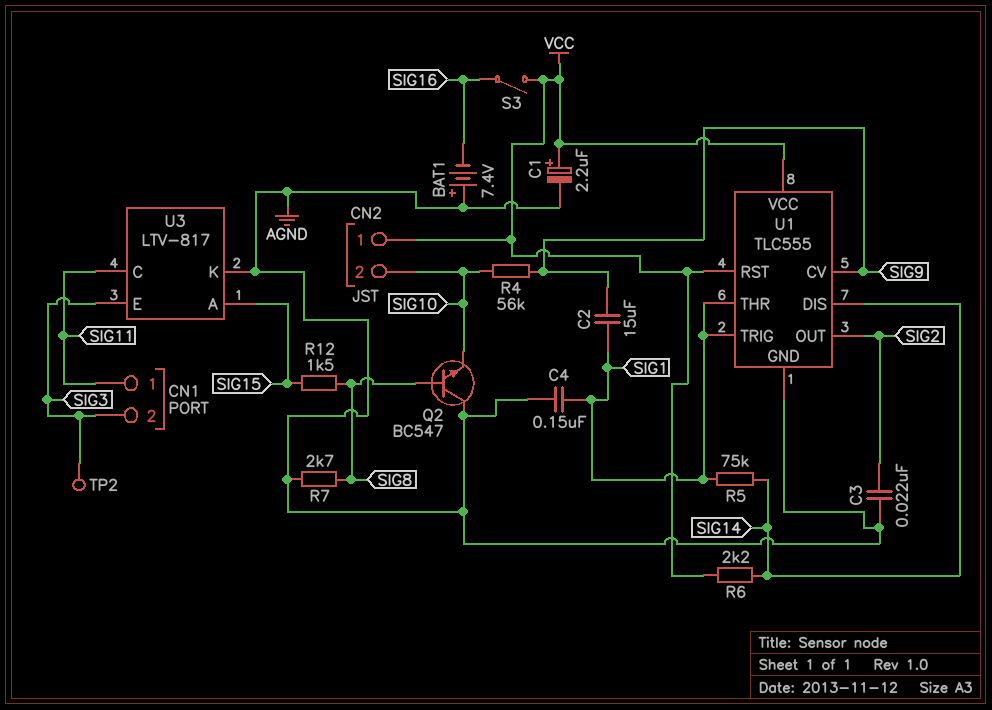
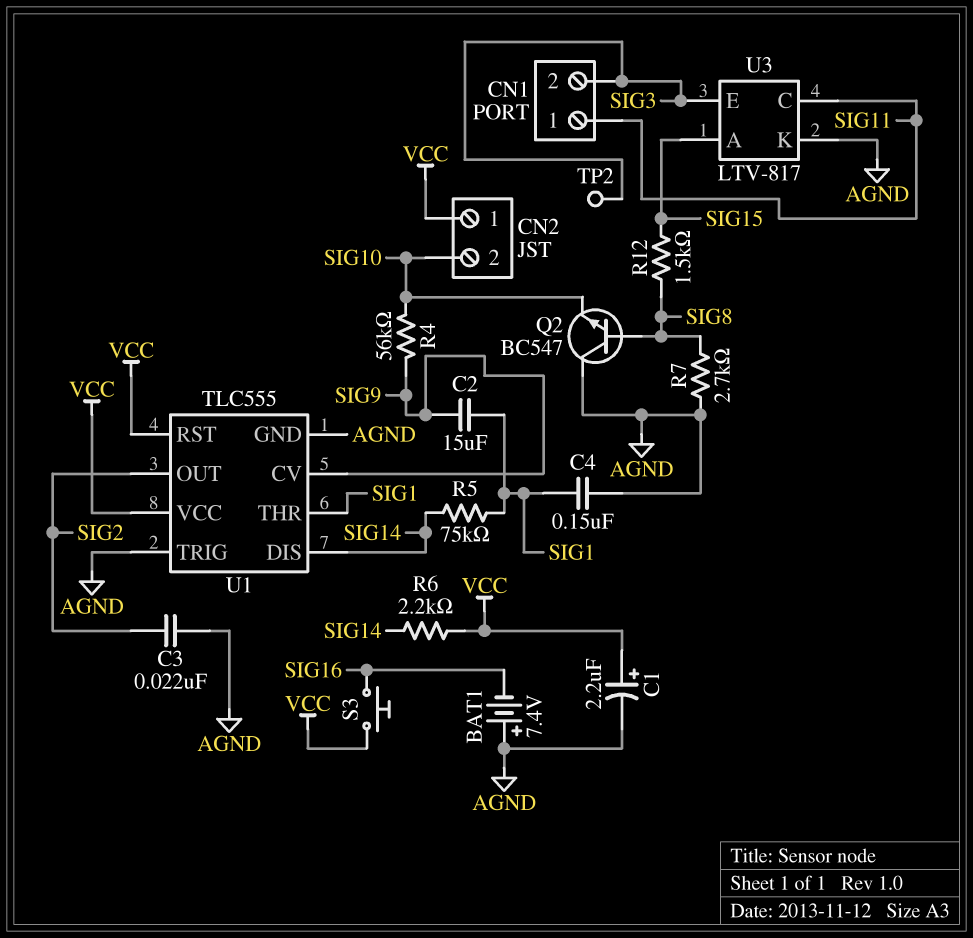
S3: switch (SIG16, VCC) -> button (SIG16, VCC)
U1 pin TRIG: SIG1 -> AGND

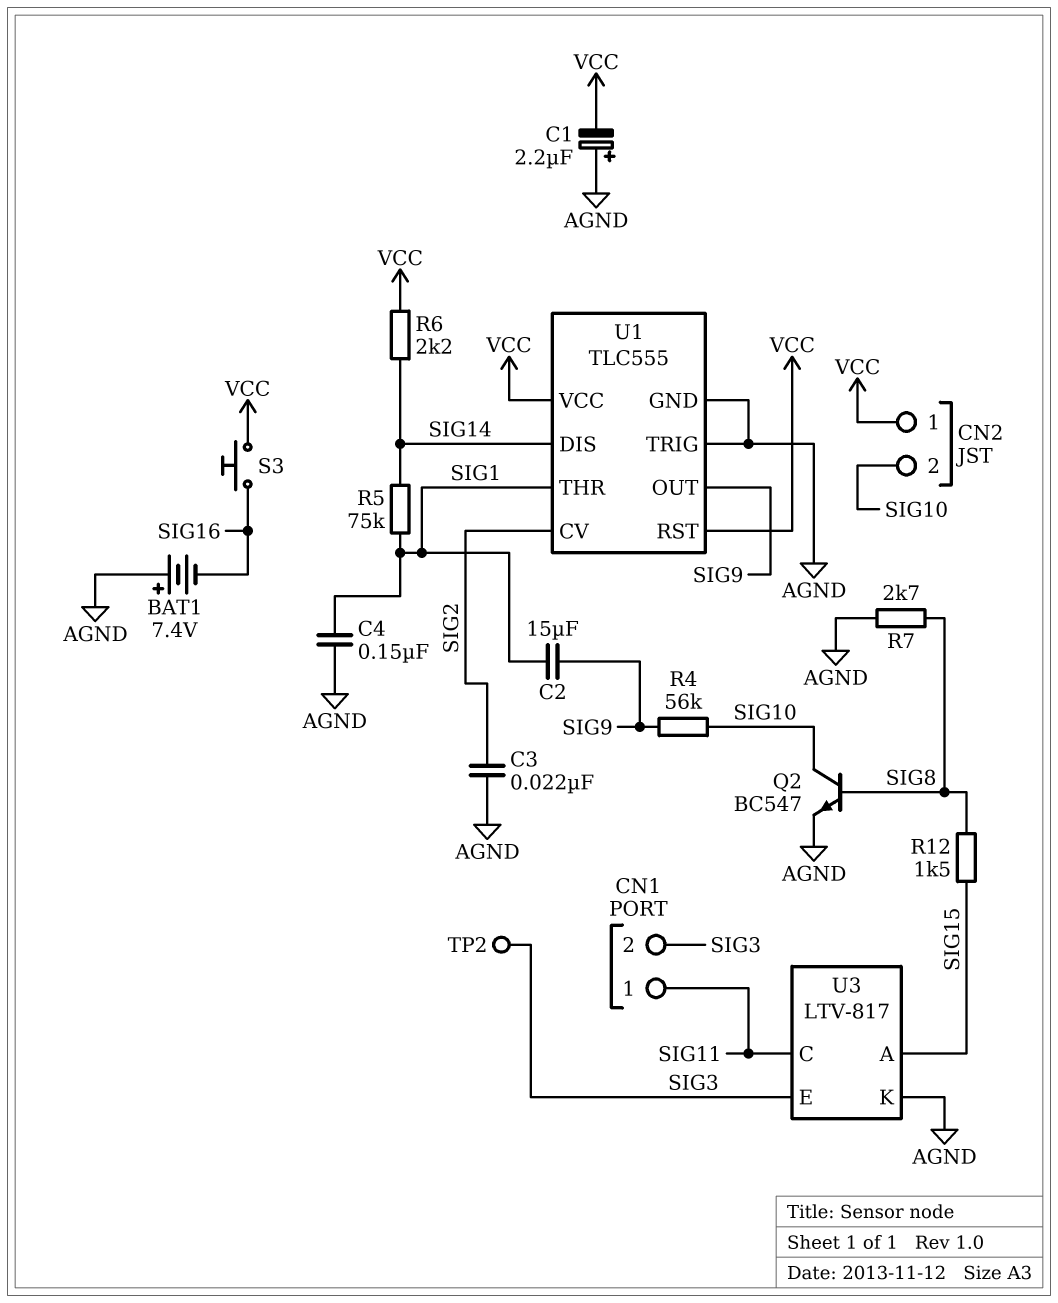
C1: 2.2uF (plus VCC, minus AGND) -> 2.2uF (plus AGND, minus VCC)
Q2: NPN BC547 (B SIG8, C AGND, E SIG10) -> NPN BC547 (B SIG8, C SIG10, E AGND)
U1 pin CV: SIG9 -> SIG2
U1 pin OUT: SIG2 -> SIG9

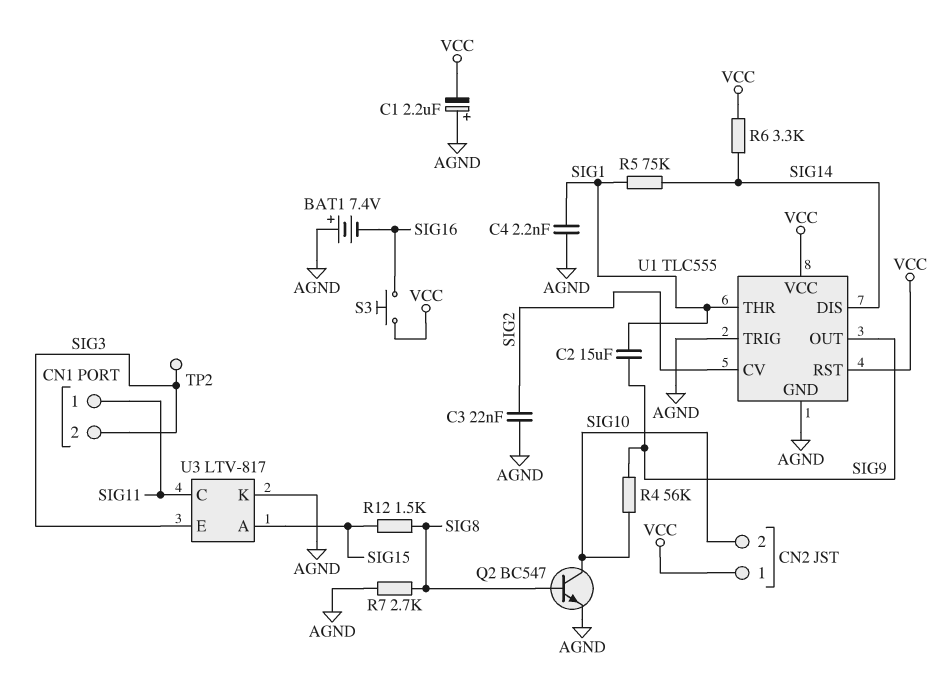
C4: 150nF (AGND, SIG1) -> 2.2nF (AGND, SIG1)
R6: 2.2k (SIG14, VCC) -> 3.3k (SIG14, VCC)

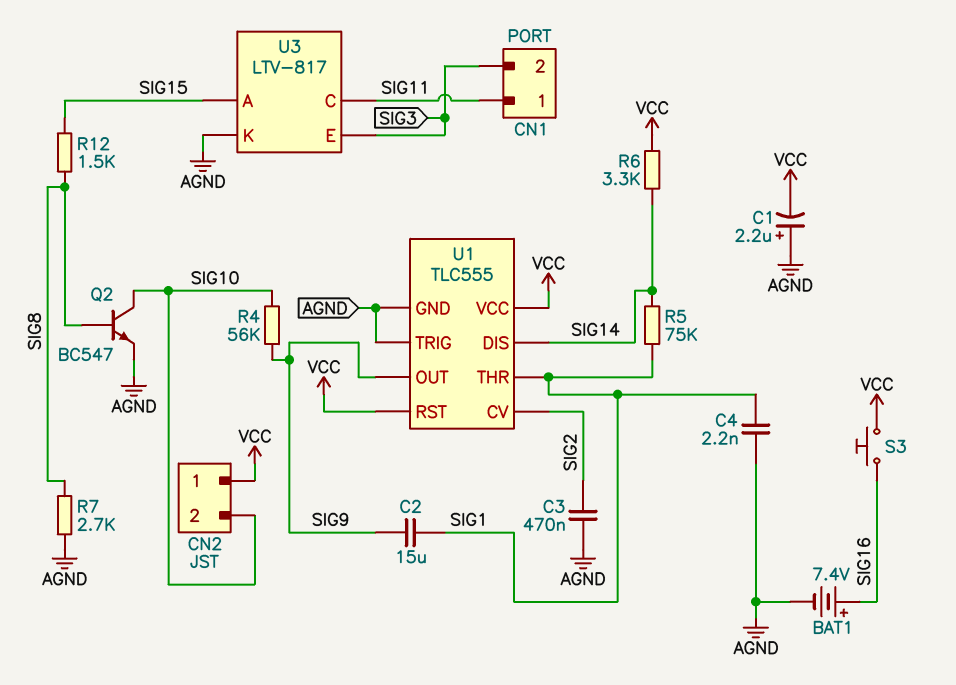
BAT1: 7.4V (plus AGND, minus SIG16) -> 7.4V (plus SIG16, minus AGND)
C3: 22nF (AGND, SIG2) -> 470nF (AGND, SIG2)
TP2: test point (SIG3) -> none

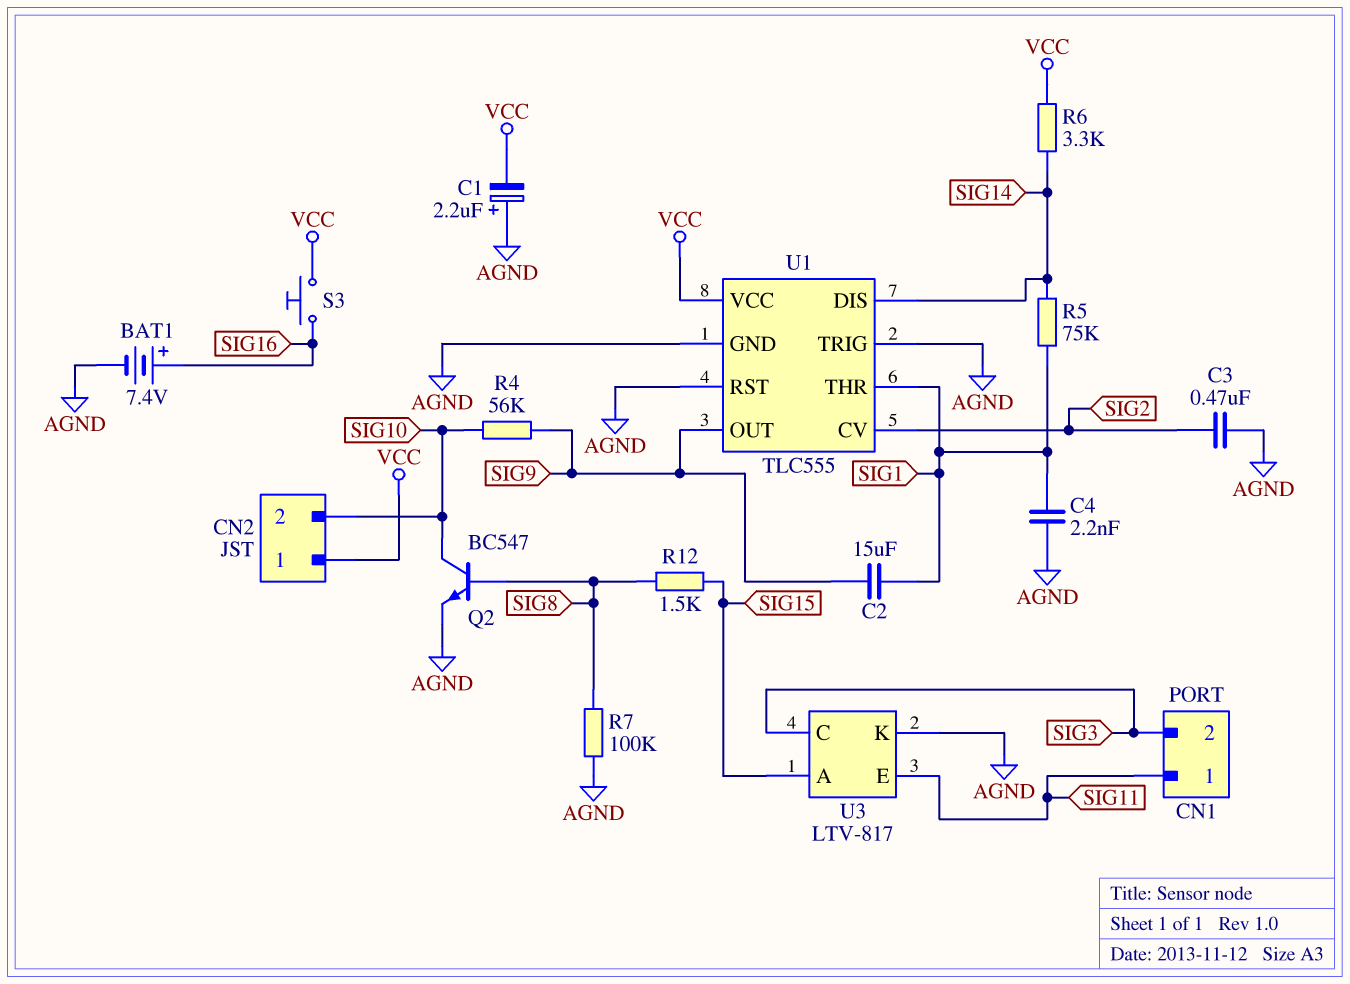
R7: 2.7k (AGND, SIG8) -> 100k (AGND, SIG8)
U1 pin RST: VCC -> AGND
U3 pin C: SIG11 -> SIG3
U3 pin E: SIG3 -> SIG11

